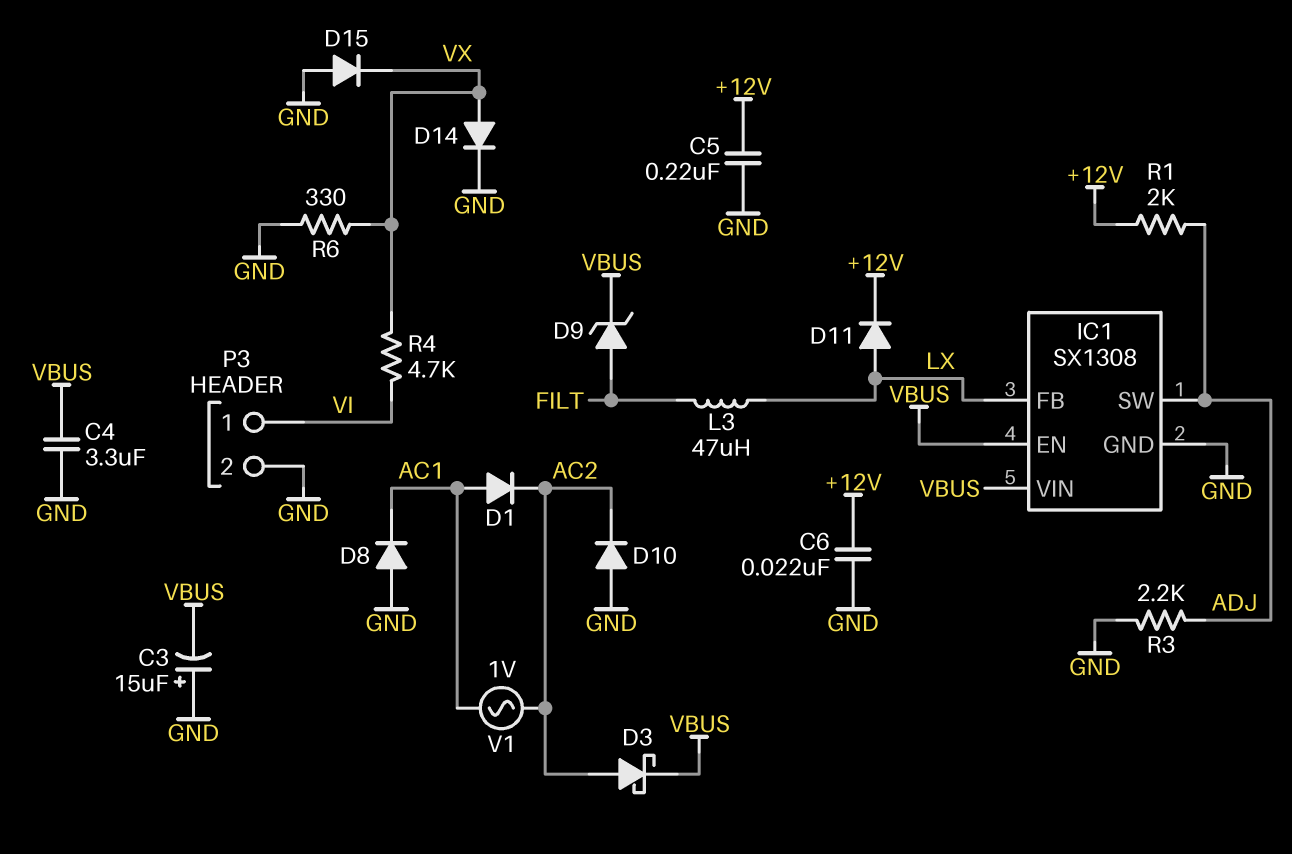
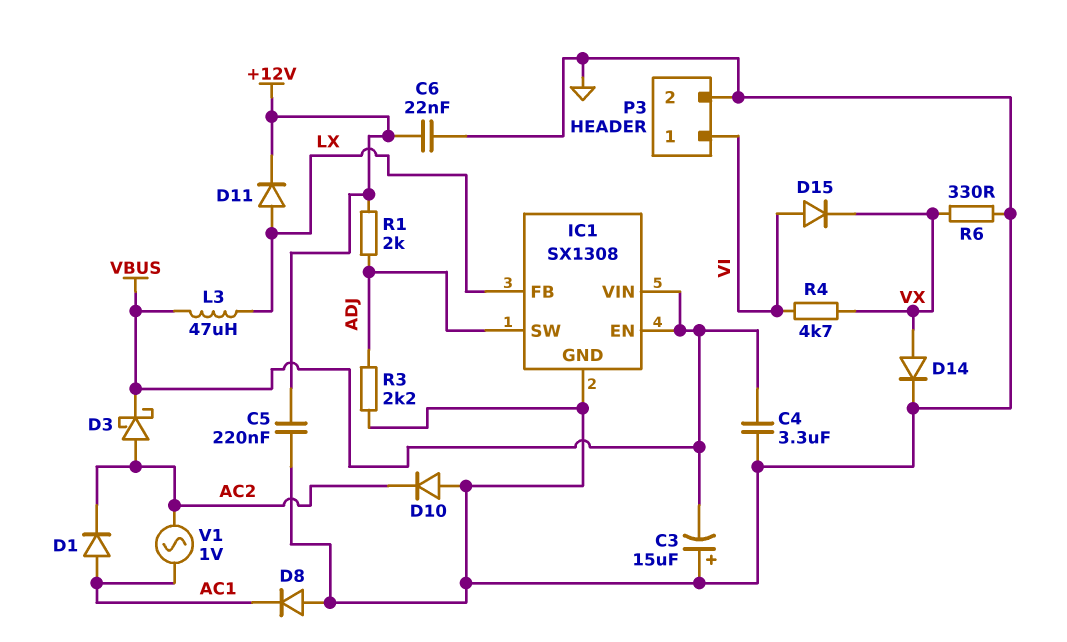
D9: zener (A FILT, K VBUS) -> none
D15: diode (A GND, K VX) -> diode (A VI, K VX)
L3: 47uH (FILT, LX) -> 47uH (LX, VBUS)

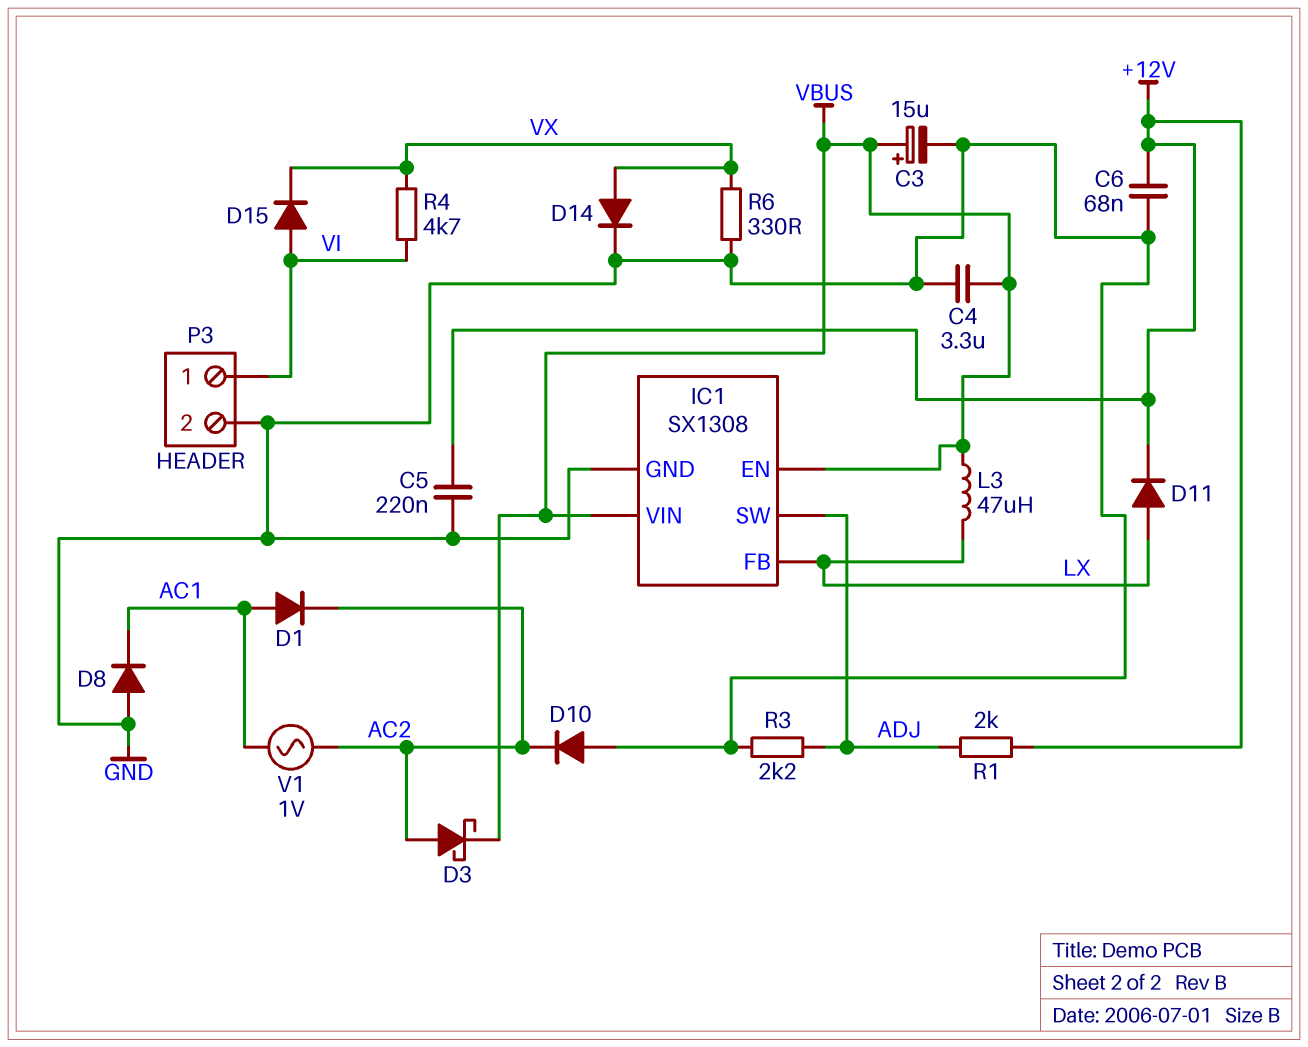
C3: 15uF (plus GND, minus VBUS) -> 15uF (plus VBUS, minus GND)
C6: 22nF (+12V, GND) -> 68nF (+12V, GND)

